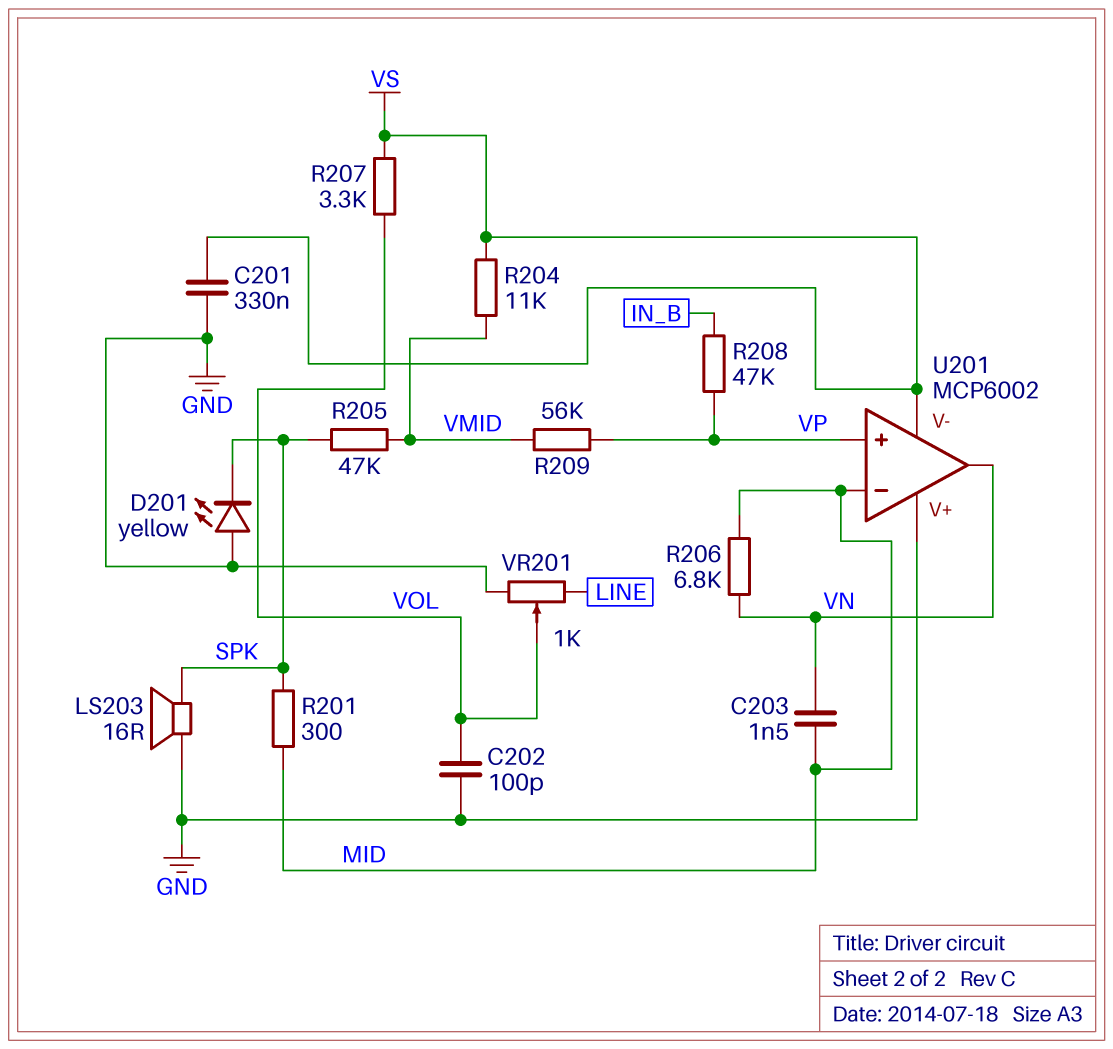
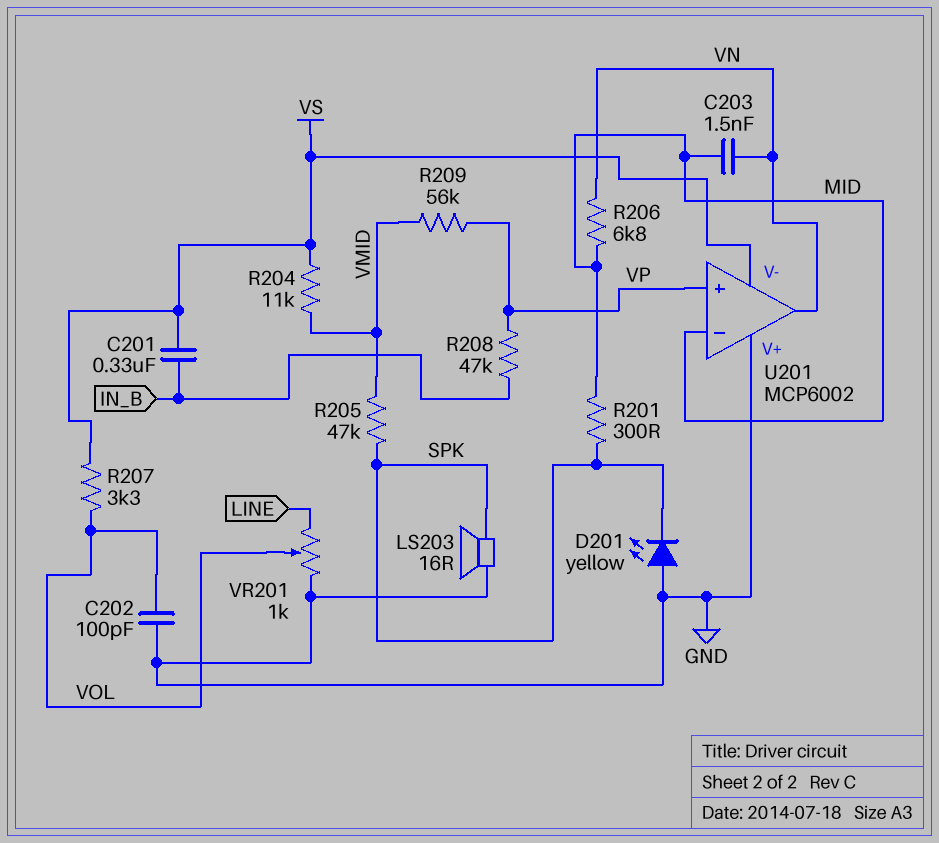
C201: 330nF (GND, VS) -> 330nF (IN_B, VS)

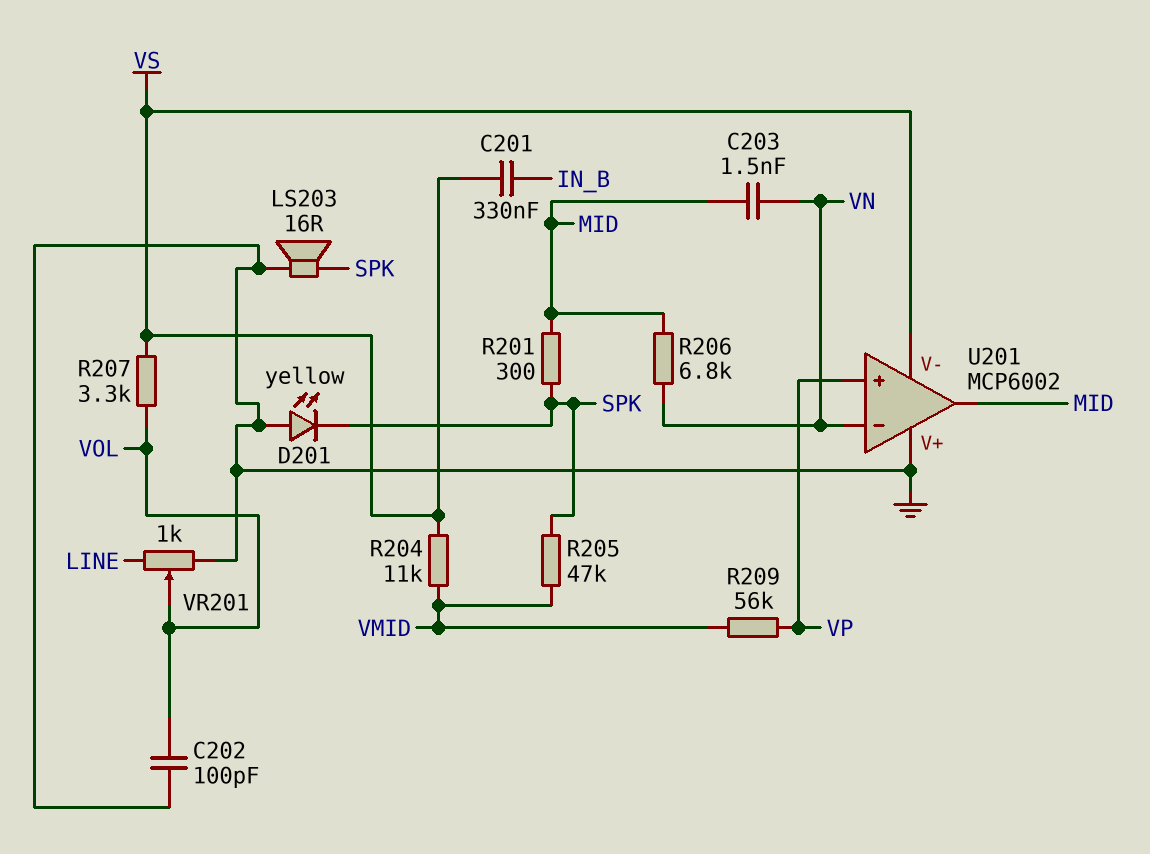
R208: 47k (IN_B, VP) -> none
U201 pin in-: MID -> VN
U201 pin out: VN -> MID

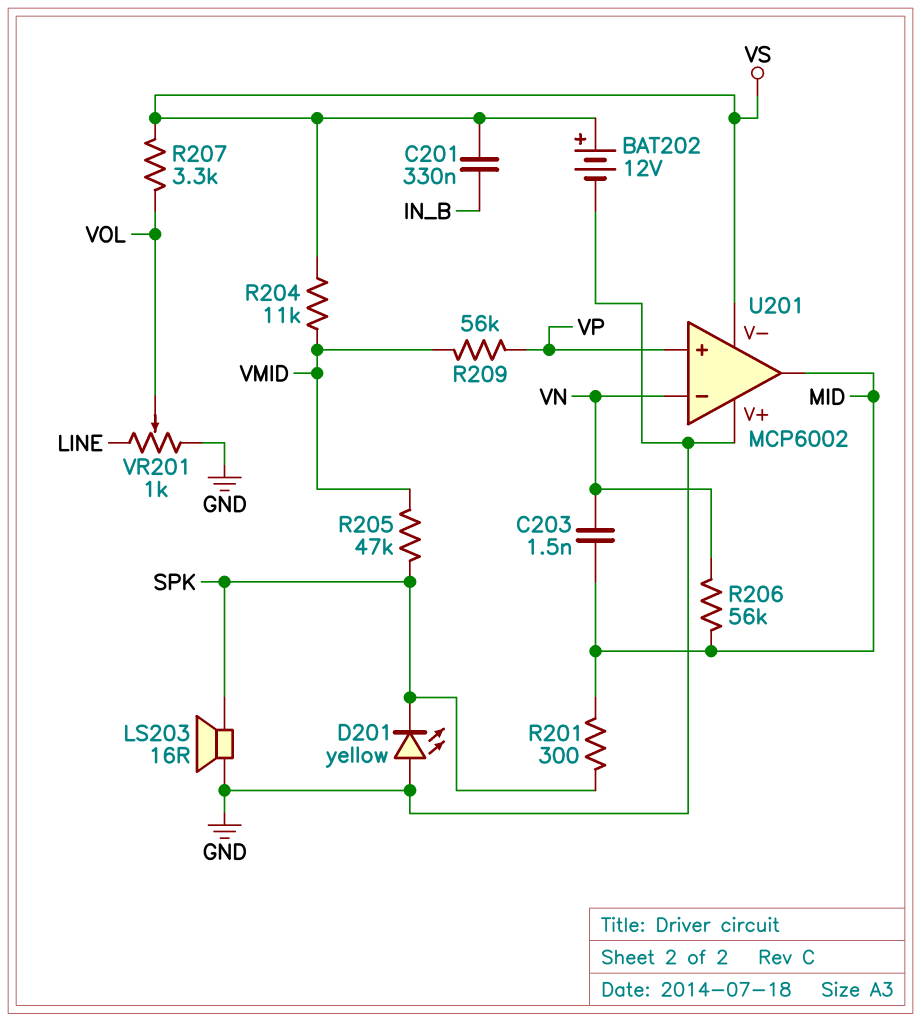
BAT202: none -> 12V (plus VS, minus GND)
C202: 100pF (GND, VOL) -> none
R206: 6.8k (MID, VN) -> 56k (MID, VN)

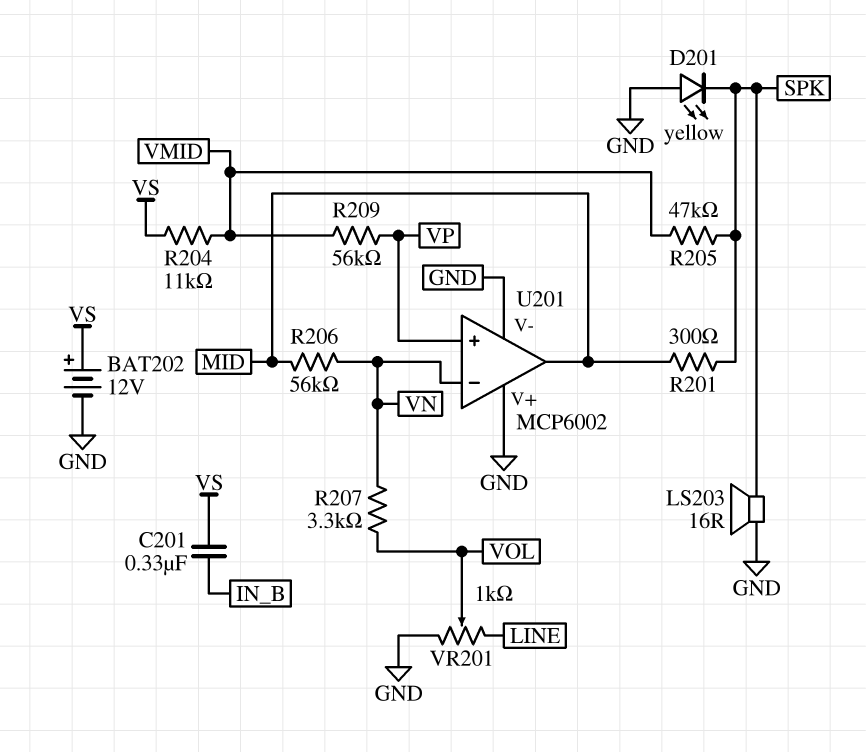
C203: 1.5nF (MID, VN) -> none
R207: 3.3k (VOL, VS) -> 3.3k (VN, VOL)
U201 pin V-: VS -> GND

